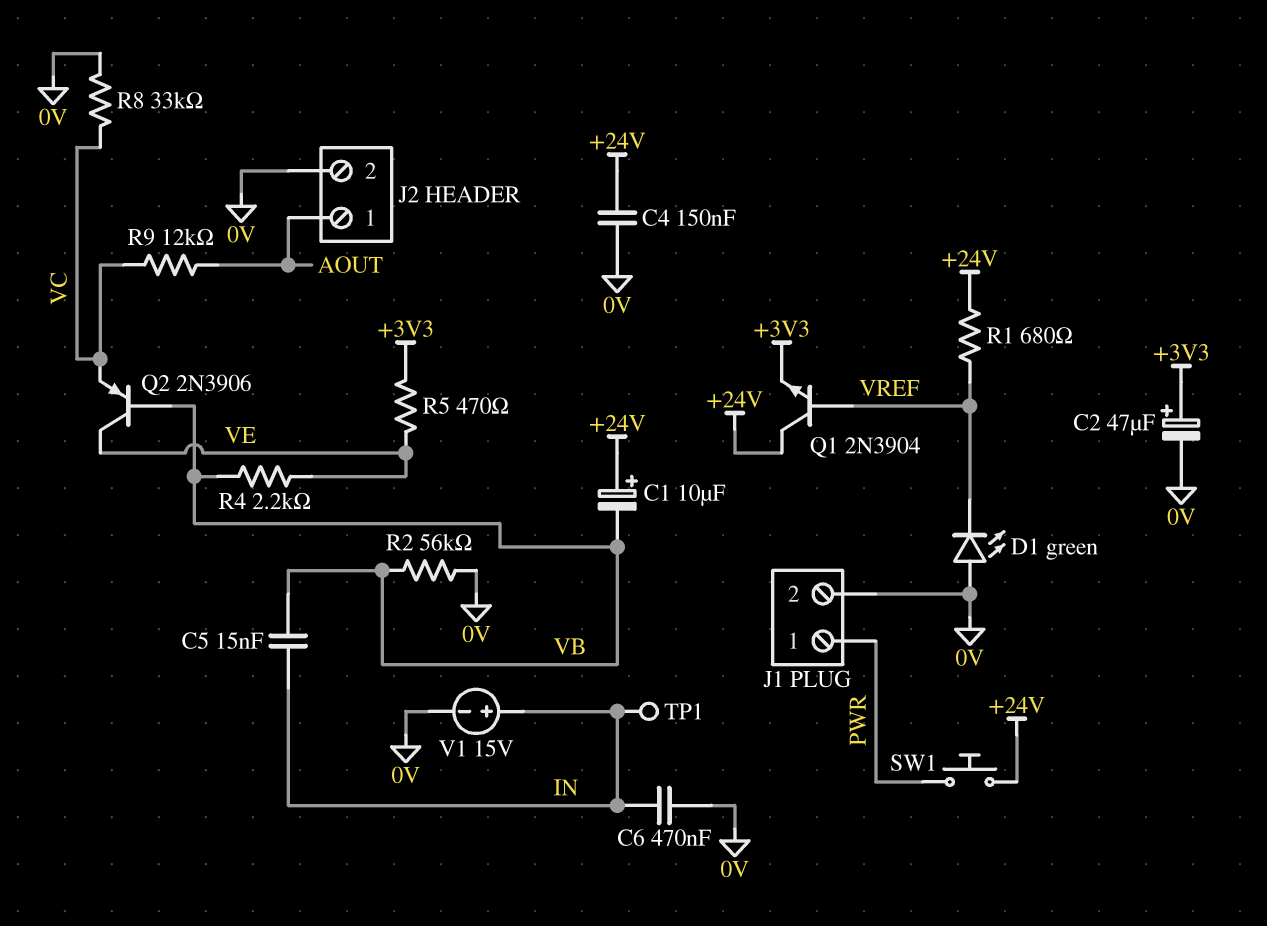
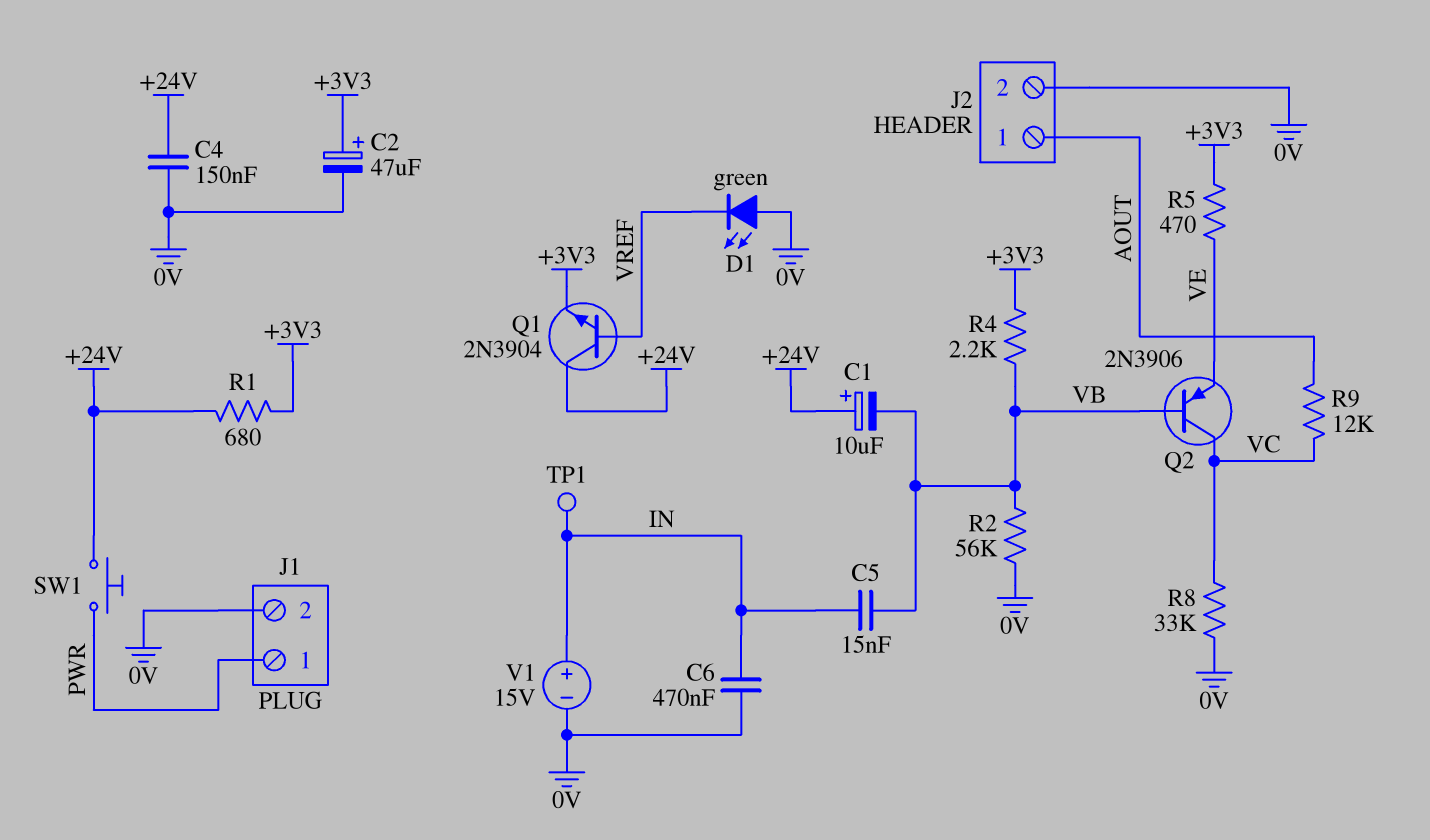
Q2: PNP 2N3906 (B VB, C VE, E VC) -> PNP 2N3906 (B VB, C VC, E VE)
R1: 680 (+24V, VREF) -> 680 (+3V3, +24V)
R4: 2.2k (VB, VE) -> 2.2k (+3V3, VB)

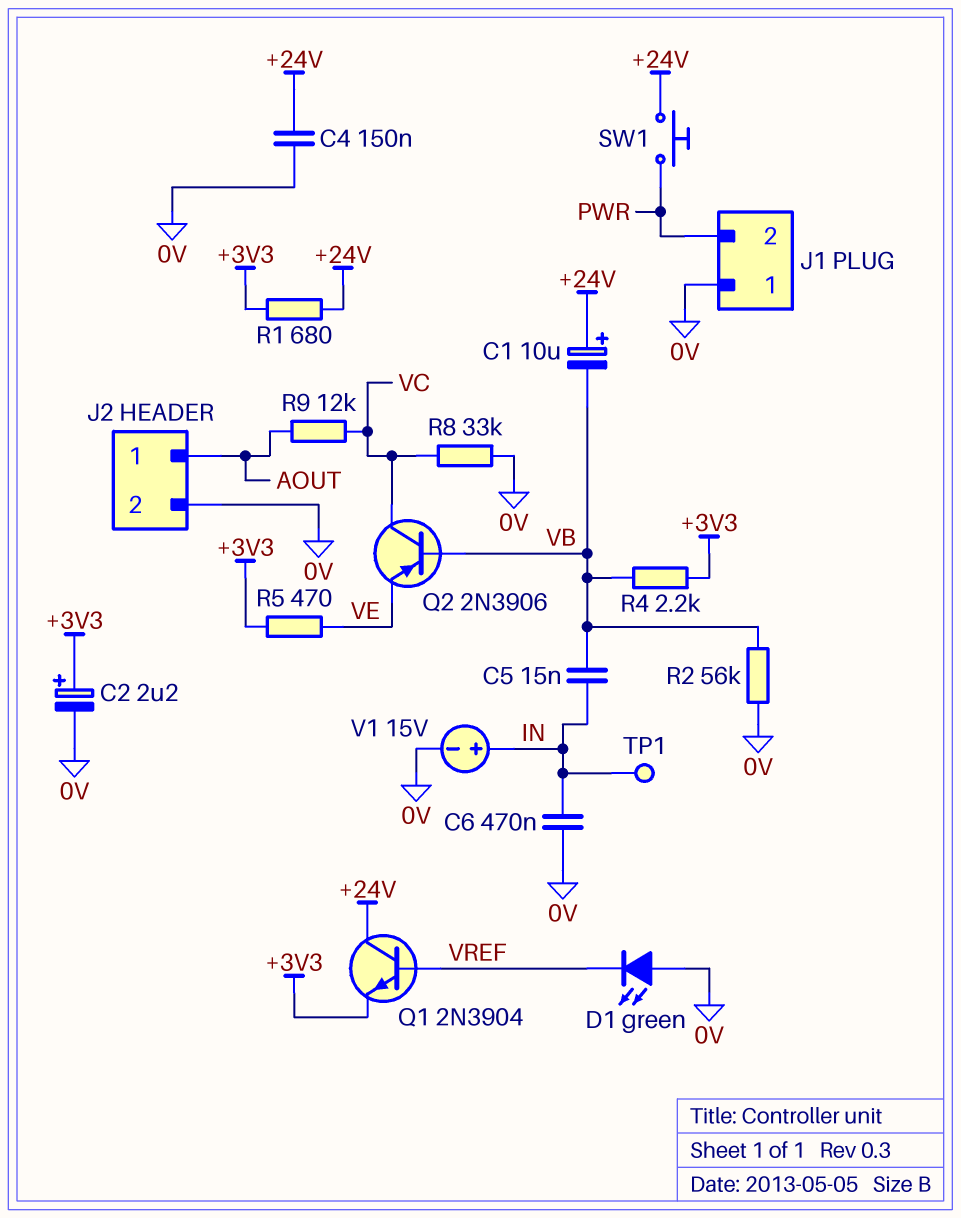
C2: 47uF (plus +3V3, minus 0V) -> 2.2uF (plus +3V3, minus 0V)
J1 pin 1: PWR -> 0V
J1 pin 2: 0V -> PWR

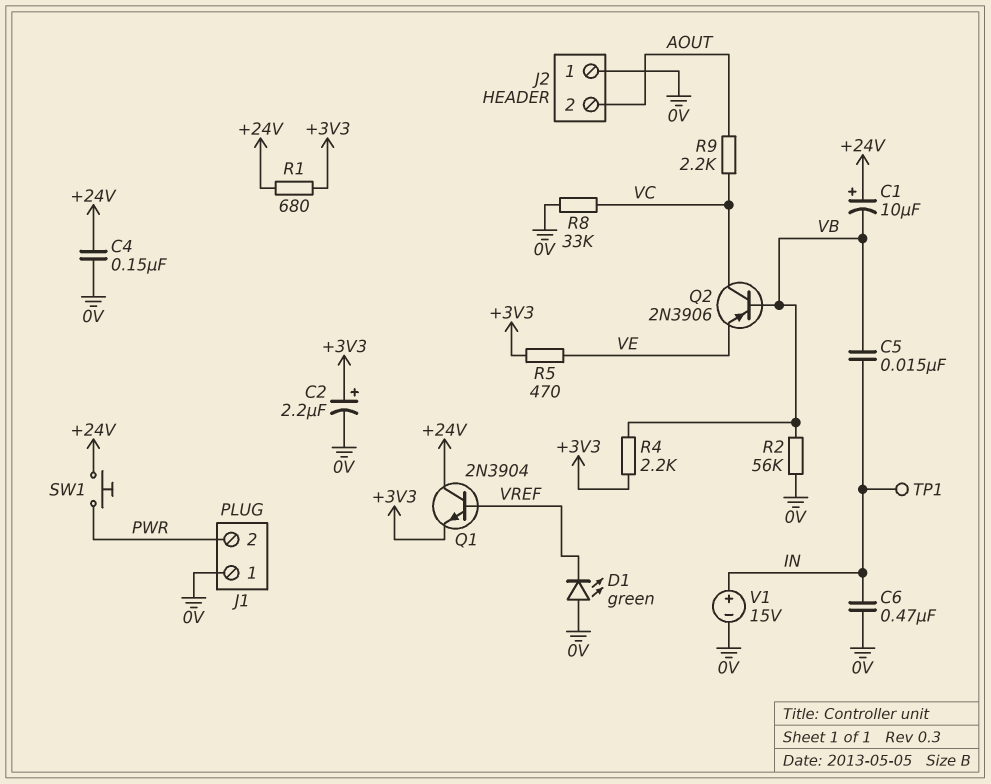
J2 pin 1: AOUT -> 0V
J2 pin 2: 0V -> AOUT
R9: 12k (AOUT, VC) -> 2.2k (AOUT, VC)

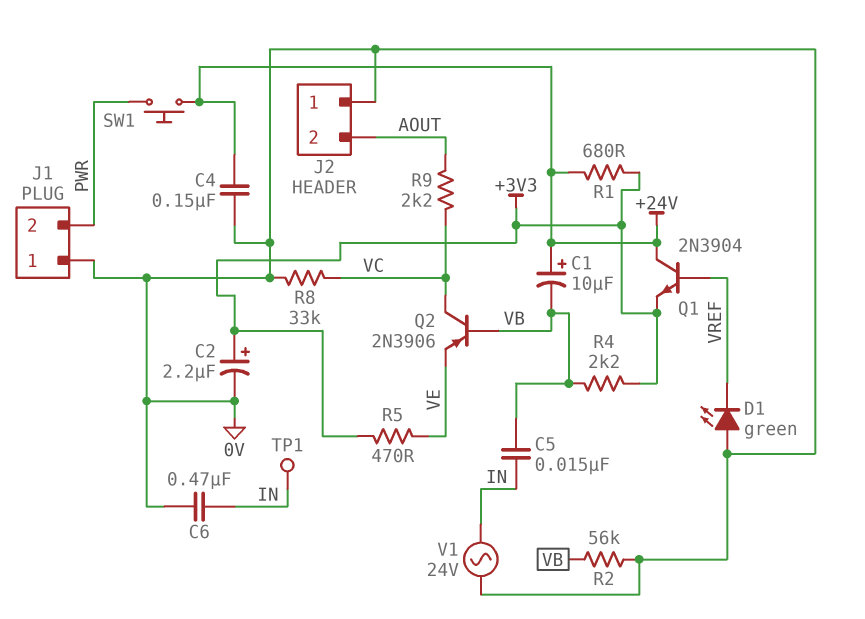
V1: 15V (plus IN, minus 0V) -> AC 24V (0V, IN)

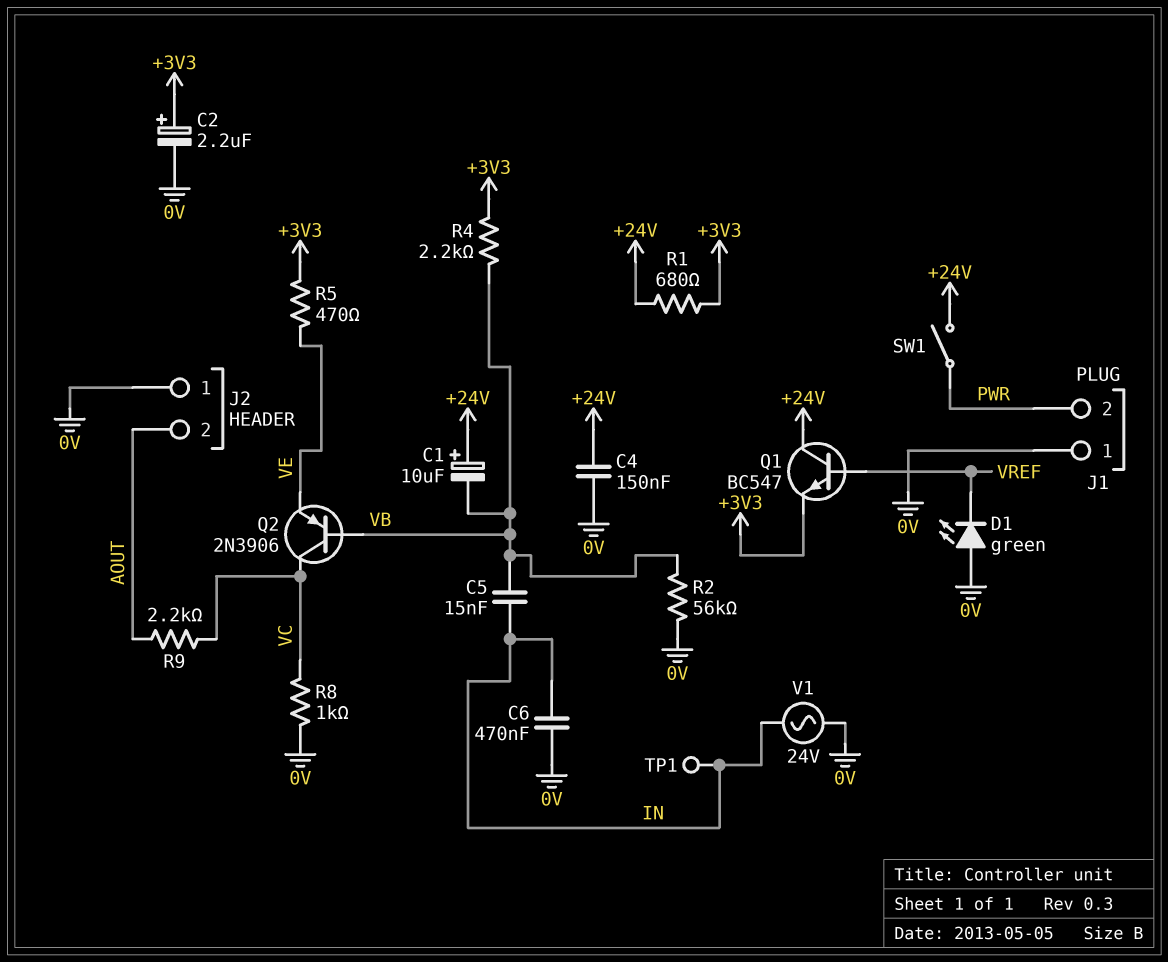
Q1: NPN 2N3904 (B VREF, C +24V, E +3V3) -> NPN BC547 (B VREF, C +24V, E +3V3)
R8: 33k (0V, VC) -> 1k (0V, VC)
SW1: button (+24V, PWR) -> switch (+24V, PWR)

